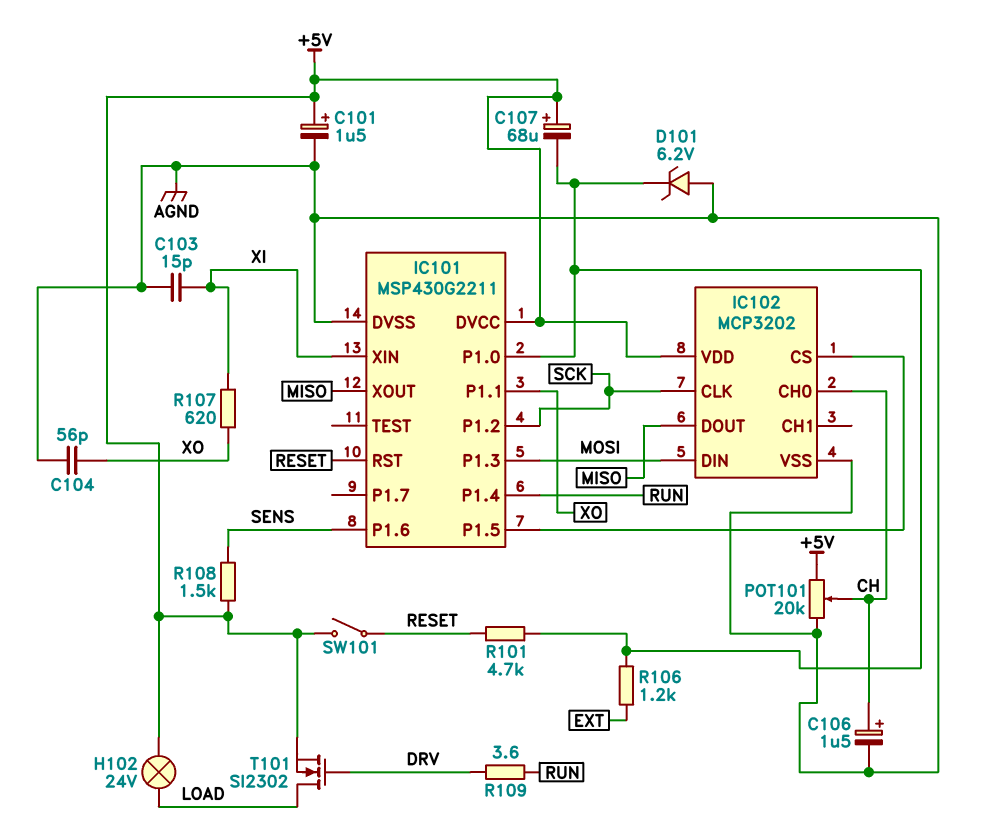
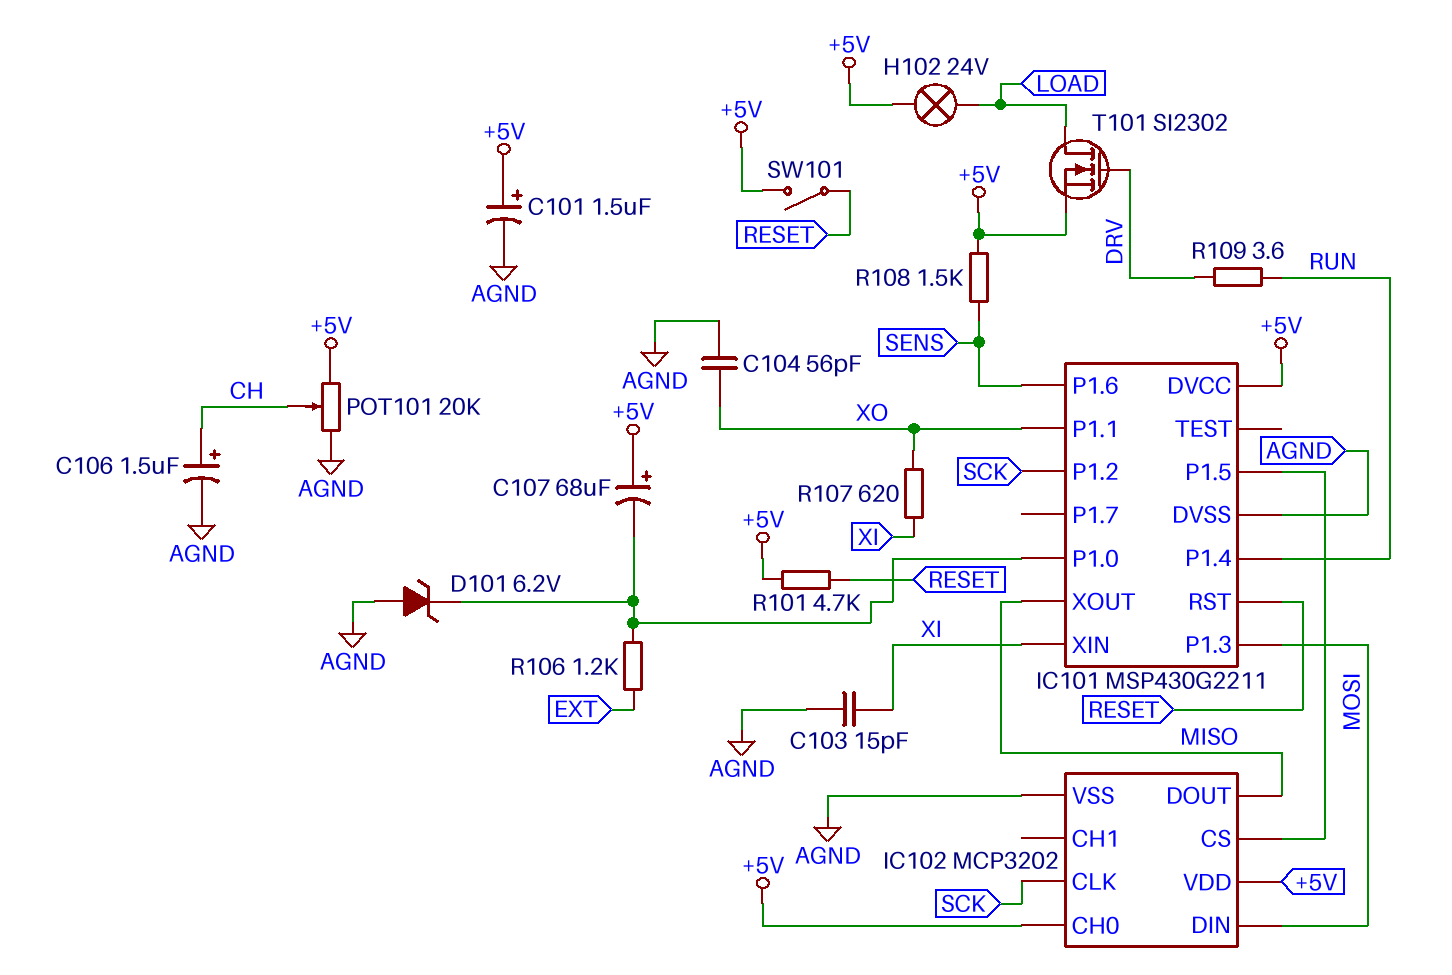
IC102 pin CH0: CH -> +5V
R101: 4.7k (IC101/P1.0, RESET) -> 4.7k (+5V, RESET)

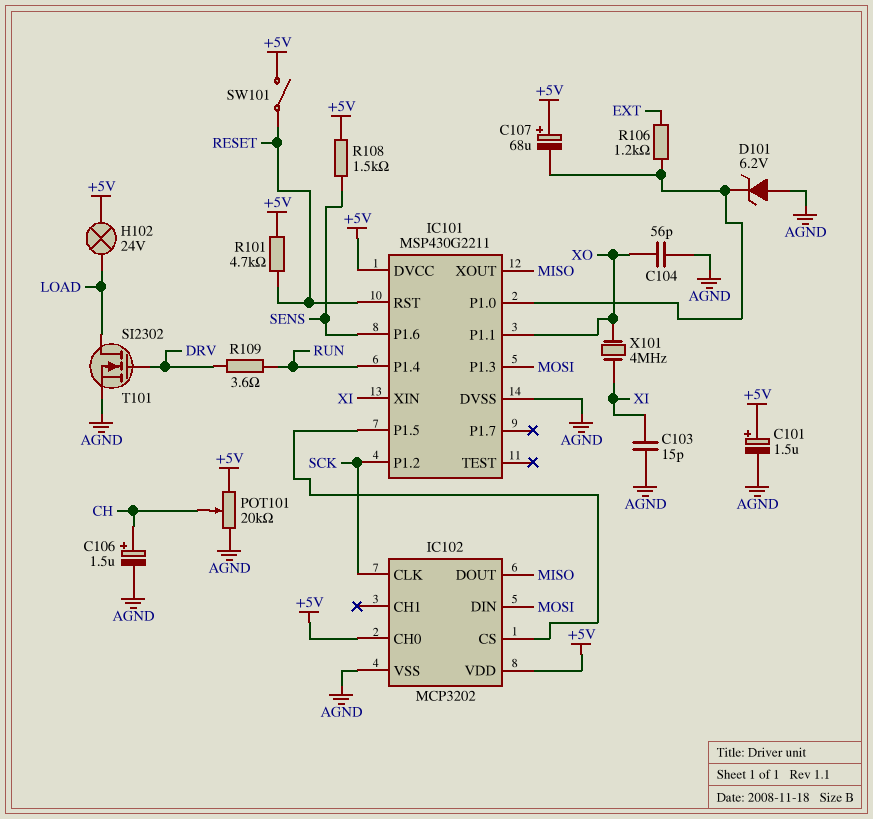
R107: 620 (XI, XO) -> none
T101: NMOS SI2302 (G DRV, D LOAD, S +5V) -> NMOS SI2302 (G DRV, D LOAD, S AGND)
X101: none -> 4MHz (XI, XO)

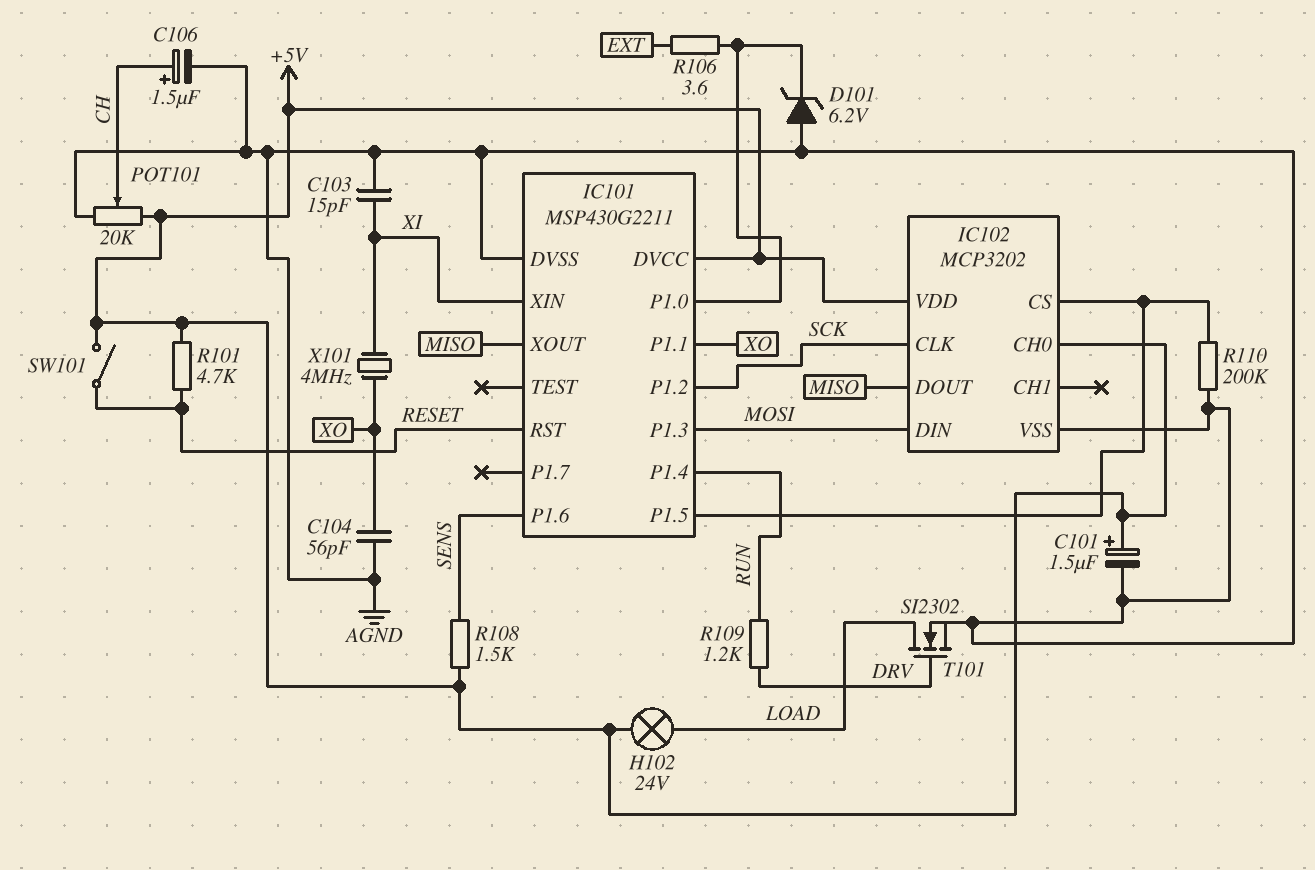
C107: 68uF (plus +5V, minus IC101/P1.0) -> none
R106: 1.2k (EXT, IC101/P1.0) -> 3.6 (EXT, IC101/P1.0)
R109: 3.6 (DRV, RUN) -> 1.2k (DRV, RUN)
R110: none -> 200k (AGND, IC101/P1.5)

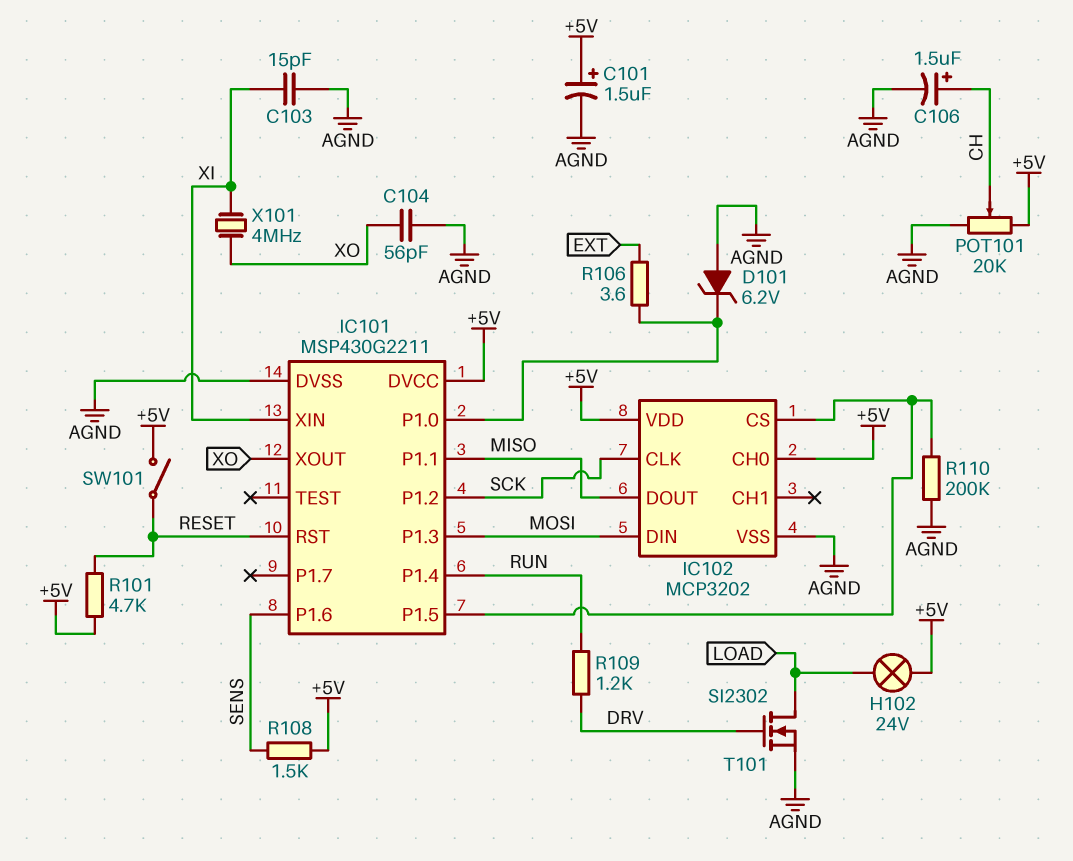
IC101 pin P1.1: XO -> MISO
IC101 pin XOUT: MISO -> XO

